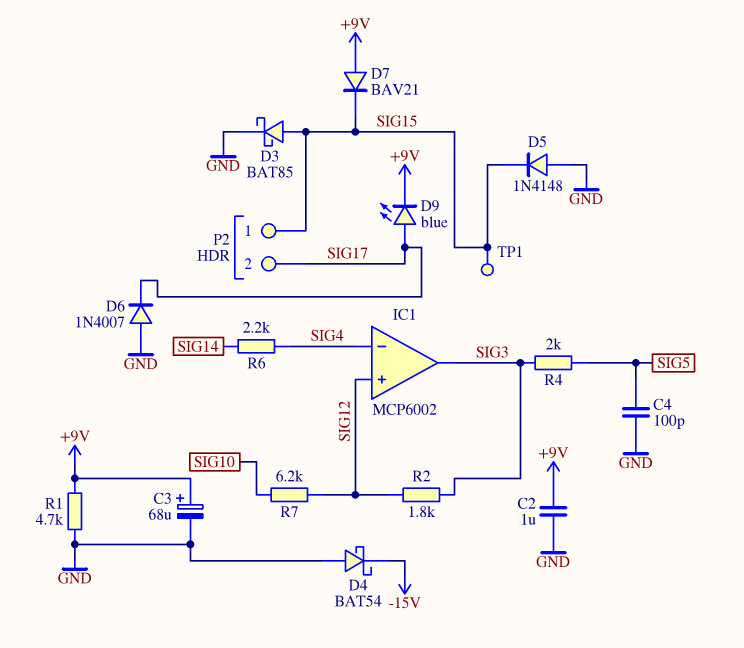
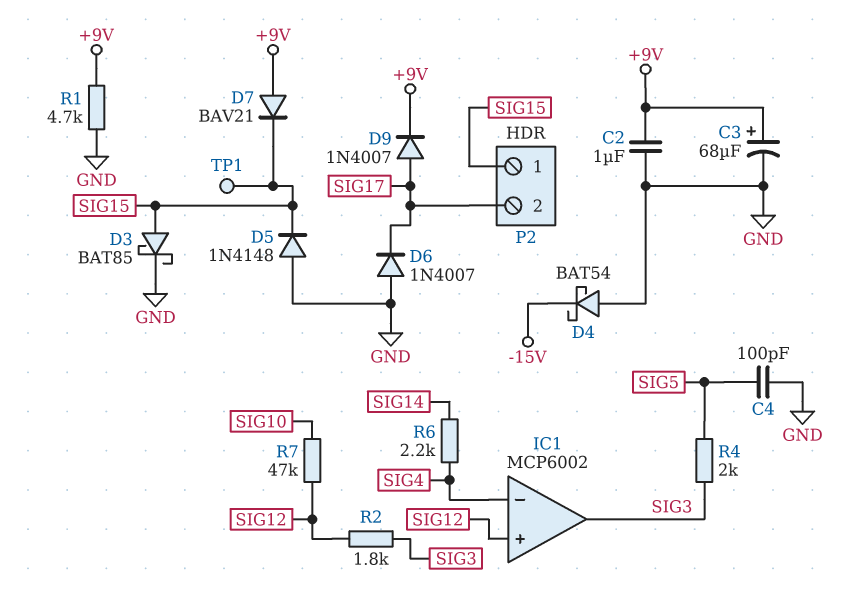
D9: LED blue (A SIG17, K +9V) -> diode 1N4007 (A SIG17, K +9V)
R7: 6.2k (SIG10, SIG12) -> 47k (SIG10, SIG12)

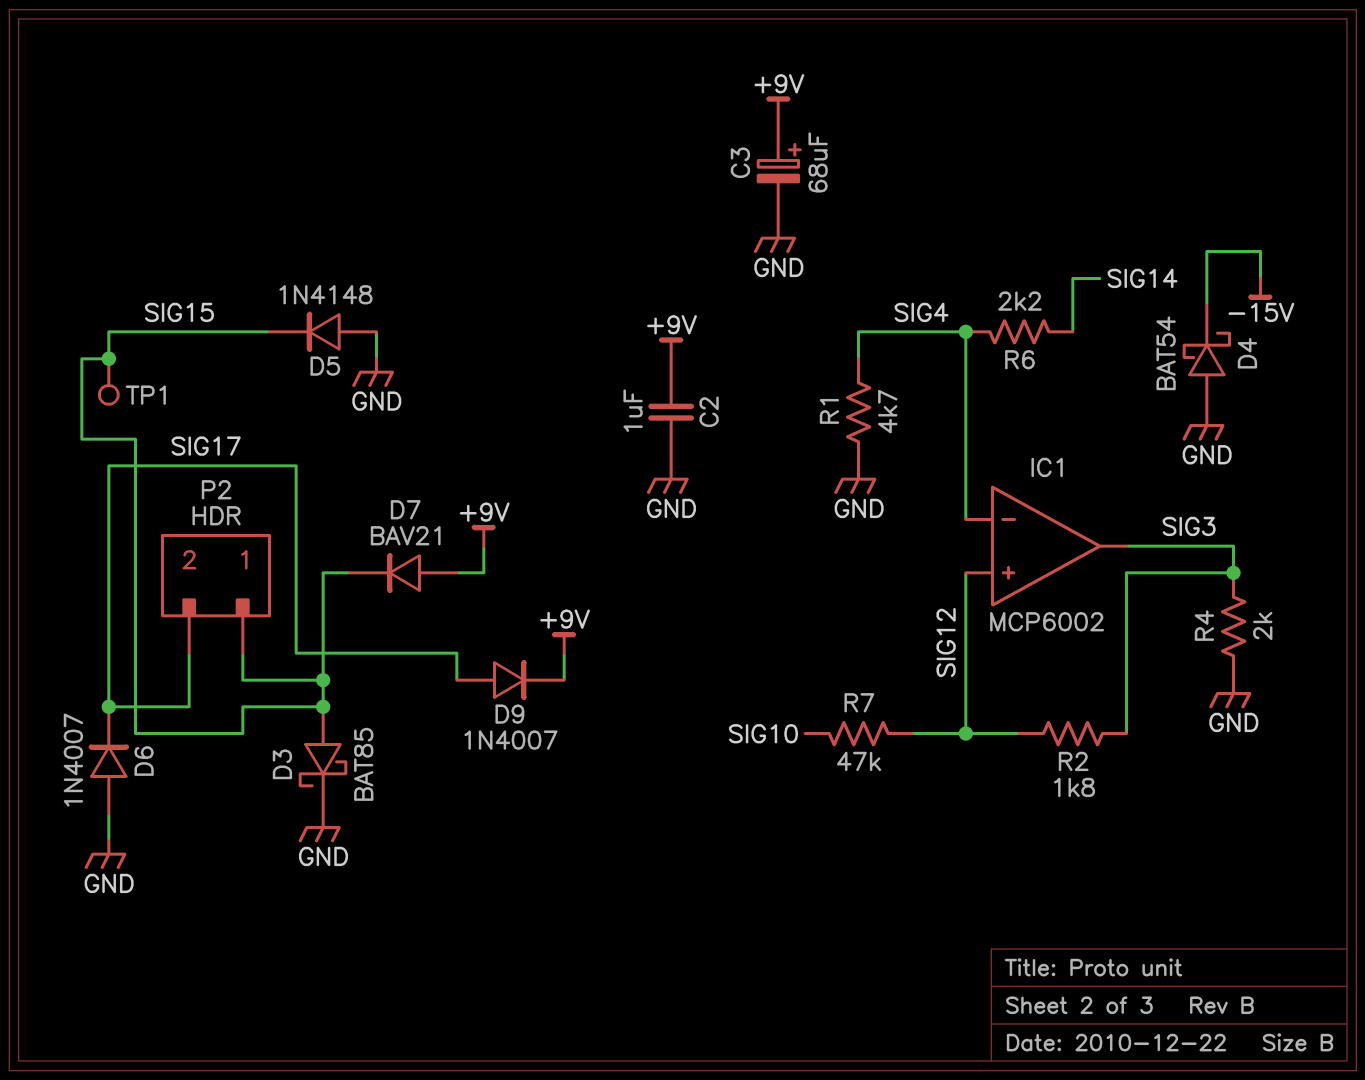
C4: 100pF (GND, SIG5) -> none
R1: 4.7k (+9V, GND) -> 4.7k (GND, SIG4)
R4: 2k (SIG3, SIG5) -> 2k (GND, SIG3)

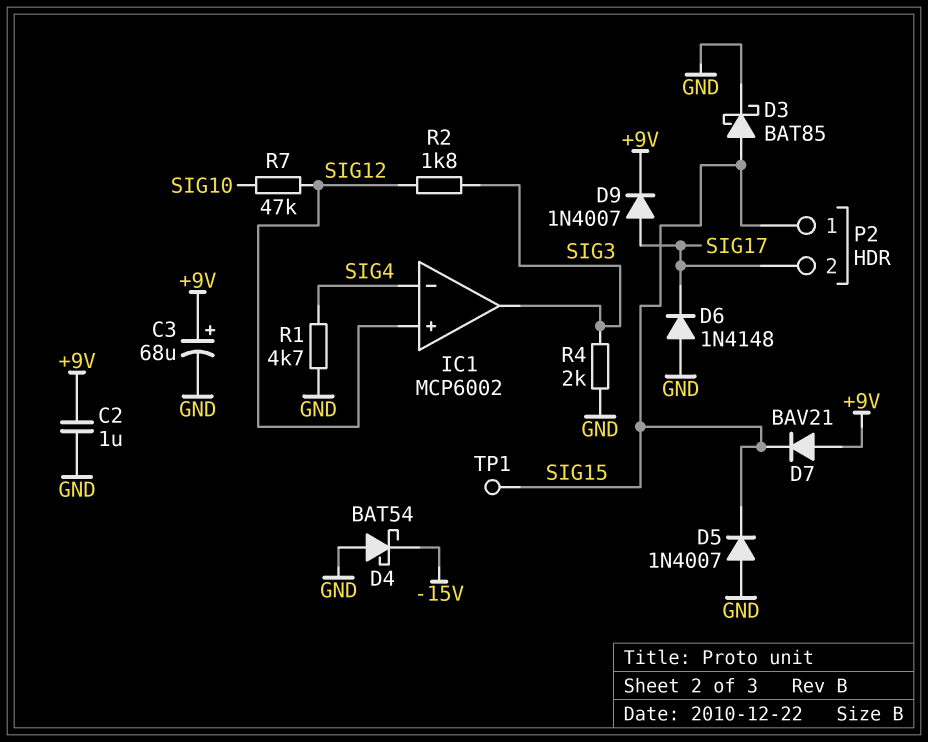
D5: diode 1N4148 (A GND, K SIG15) -> diode 1N4007 (A GND, K SIG15)
D6: diode 1N4007 (A GND, K SIG17) -> diode 1N4148 (A GND, K SIG17)
R6: 2.2k (SIG4, SIG14) -> none

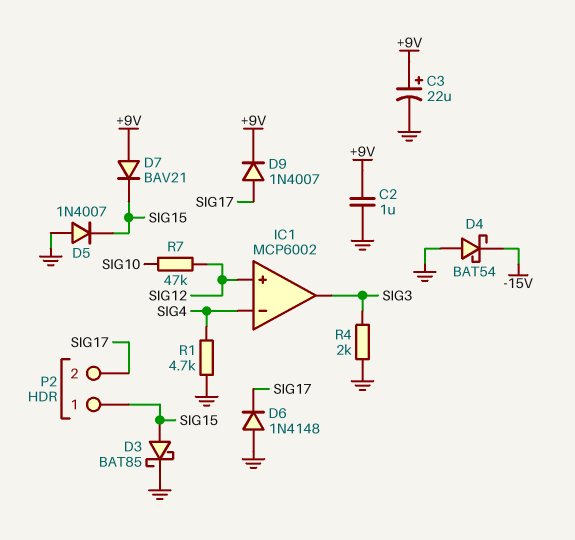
C3: 68uF (plus +9V, minus GND) -> 22uF (plus +9V, minus GND)
R2: 1.8k (SIG3, SIG12) -> none
TP1: test point (SIG15) -> none

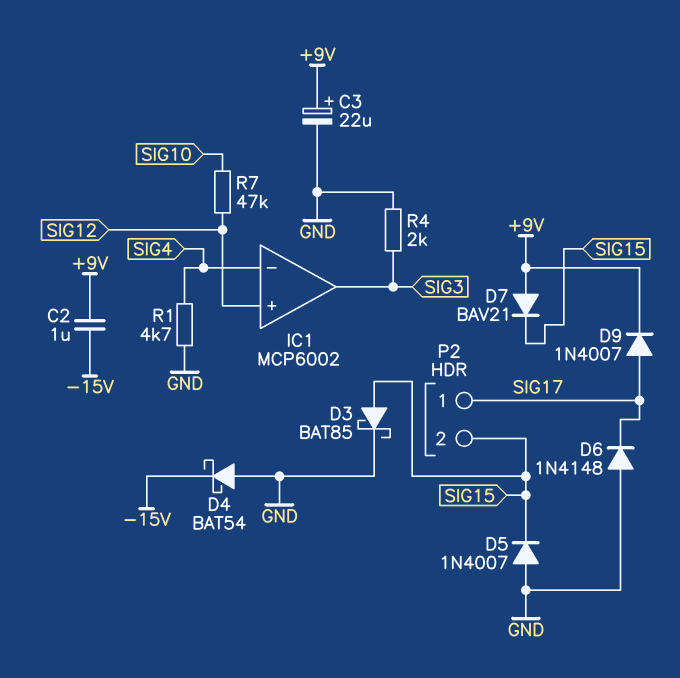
C2: 1uF (+9V, GND) -> 1uF (+9V, -15V)
P2 pin 1: SIG15 -> SIG17
P2 pin 2: SIG17 -> SIG15

